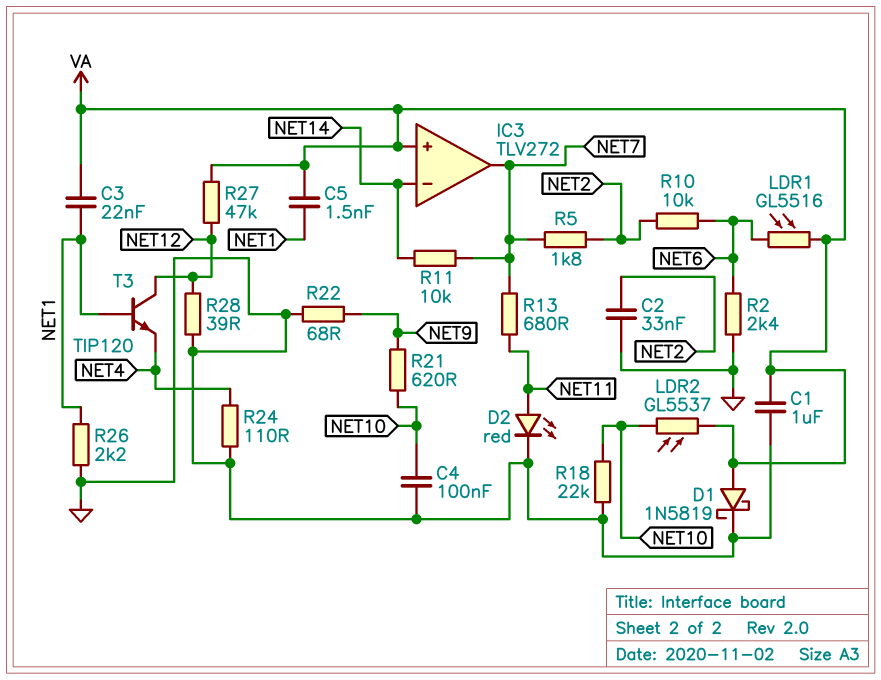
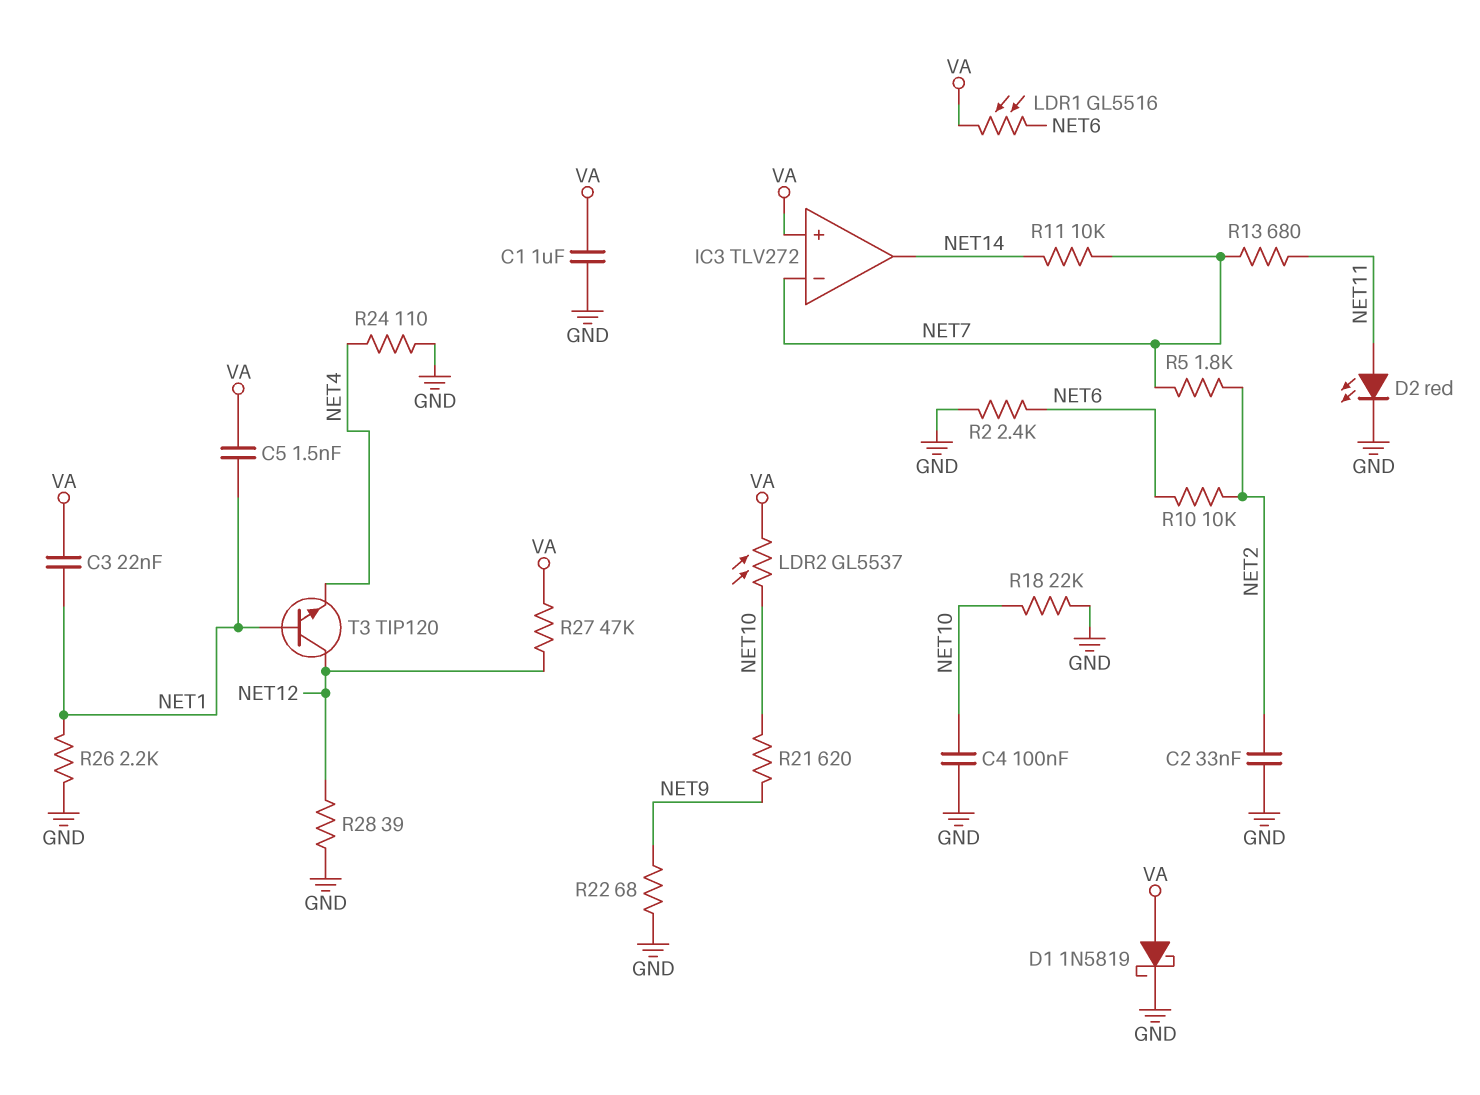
IC3 pin in-: NET14 -> NET7
IC3 pin out: NET7 -> NET14

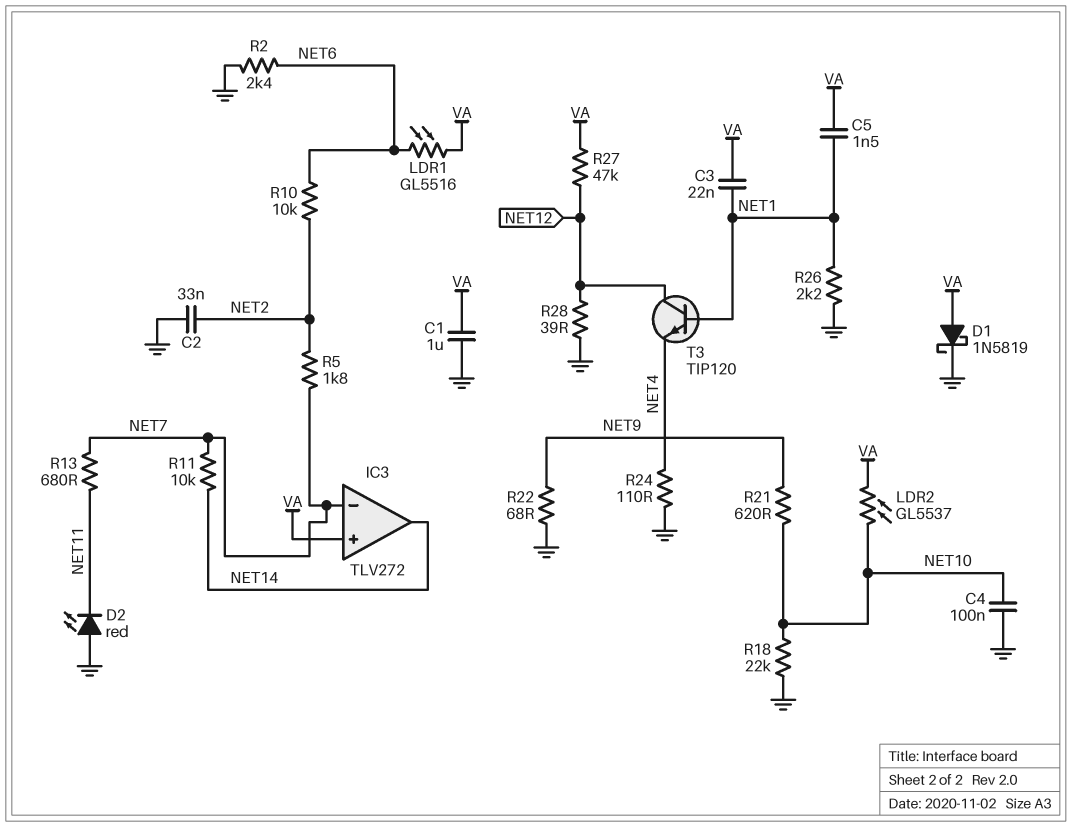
D2: LED red (A NET11, K GND) -> LED red (A GND, K NET11)

